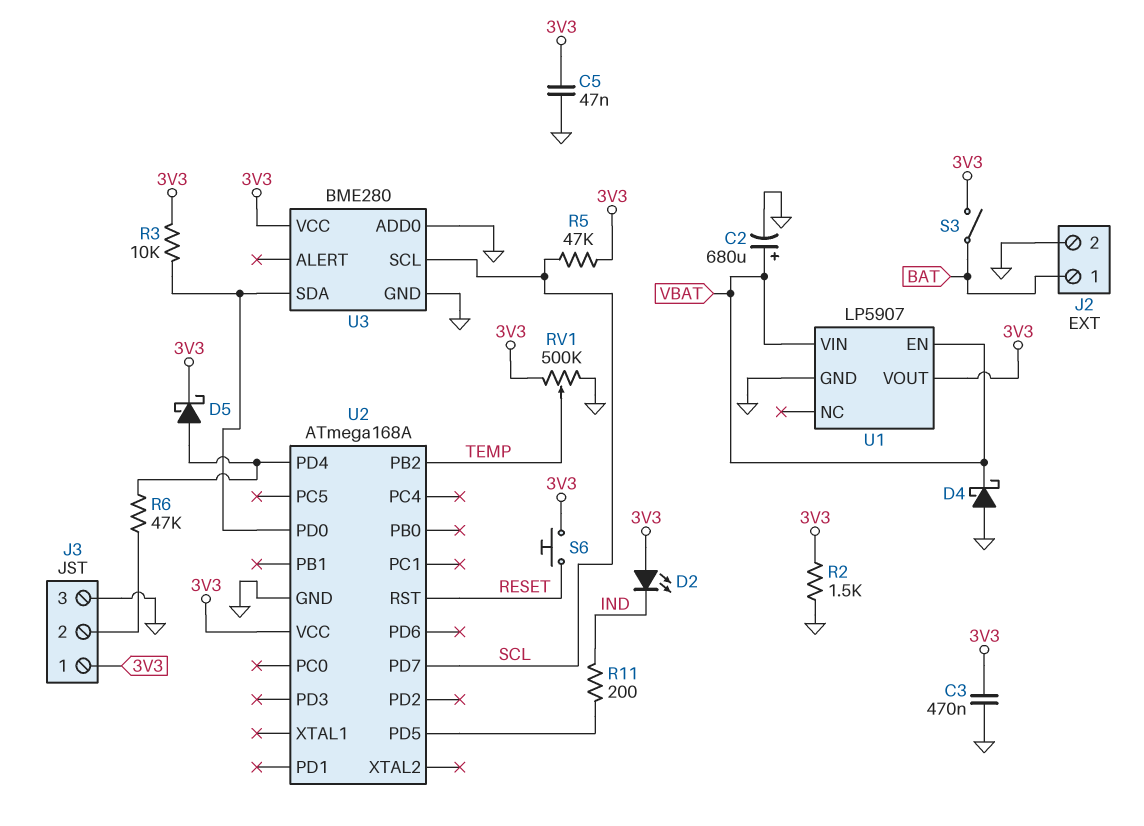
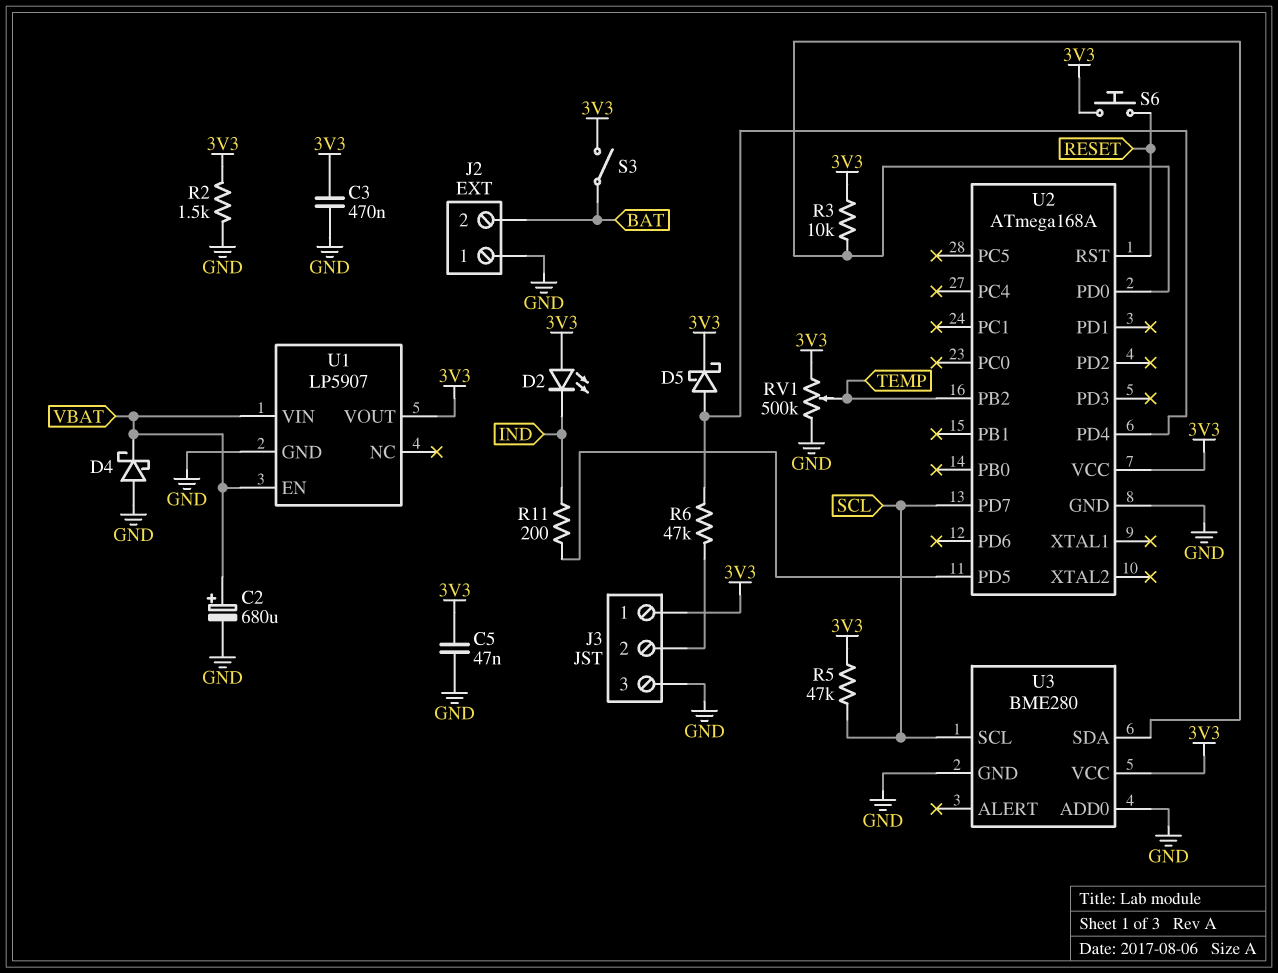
J2 pin 1: BAT -> GND
J2 pin 2: GND -> BAT

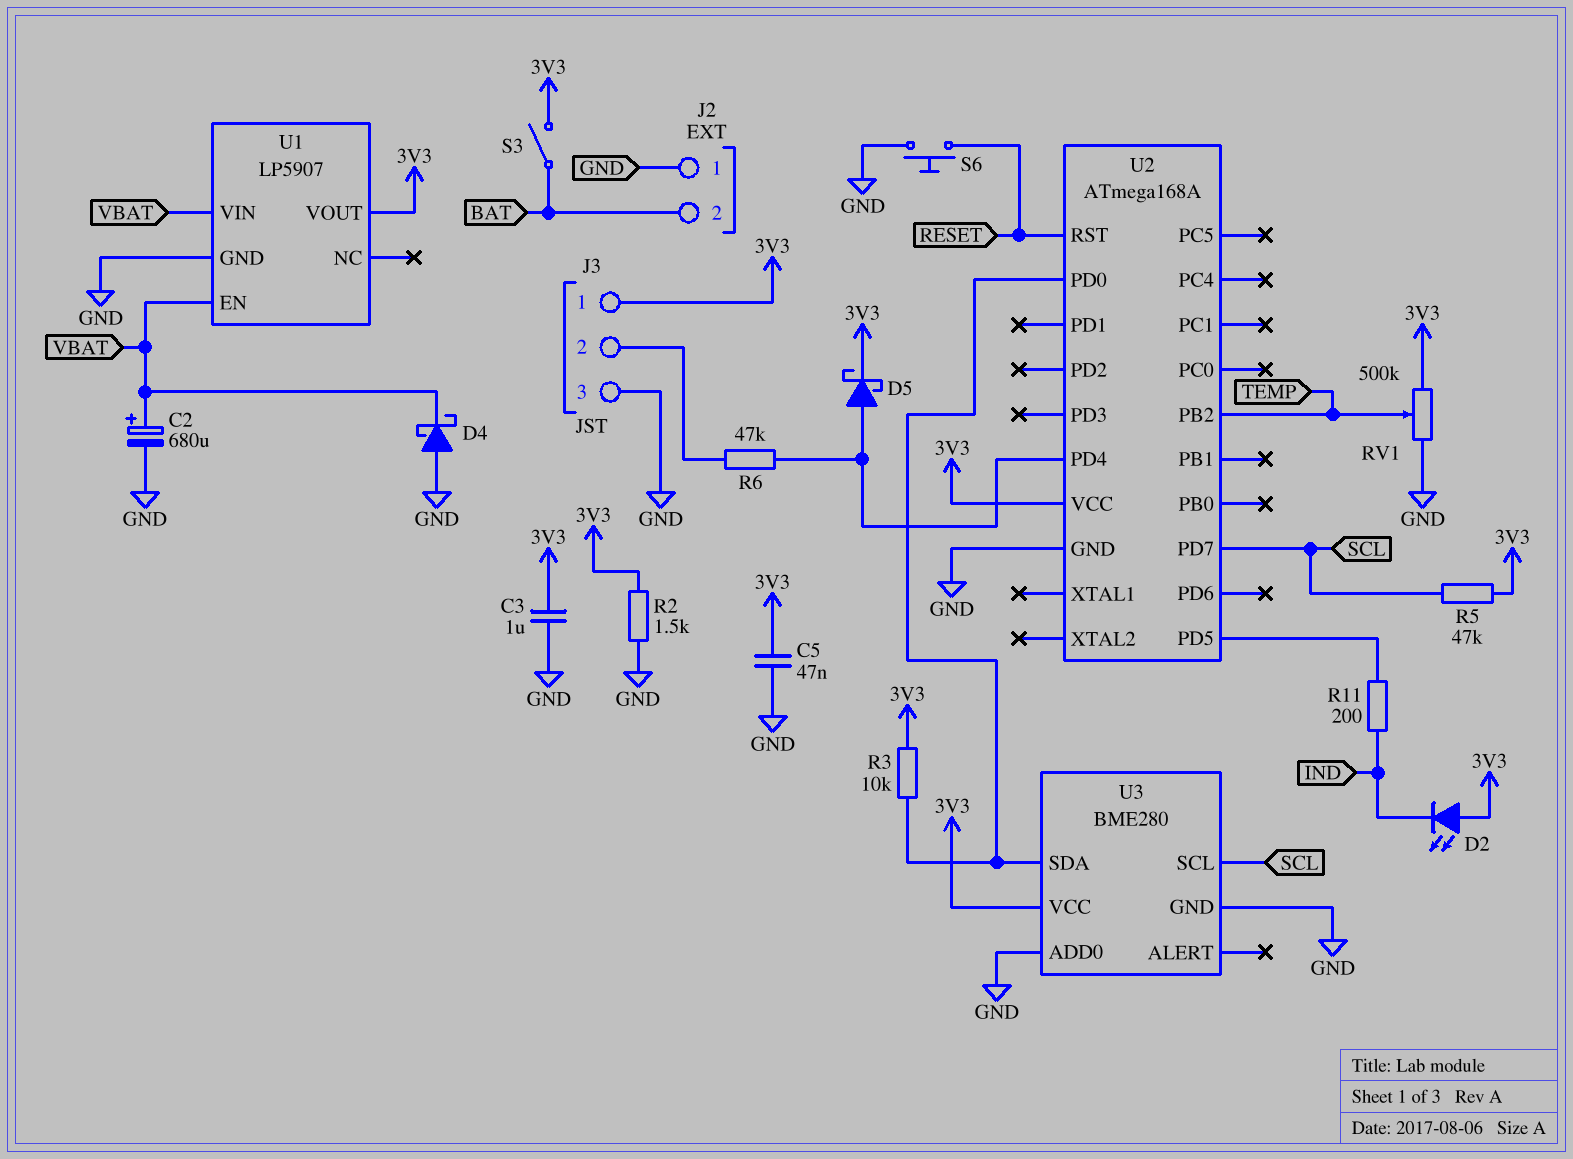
C3: 470nF (3V3, GND) -> 1uF (3V3, GND)
S6: button (3V3, RESET) -> button (GND, RESET)

